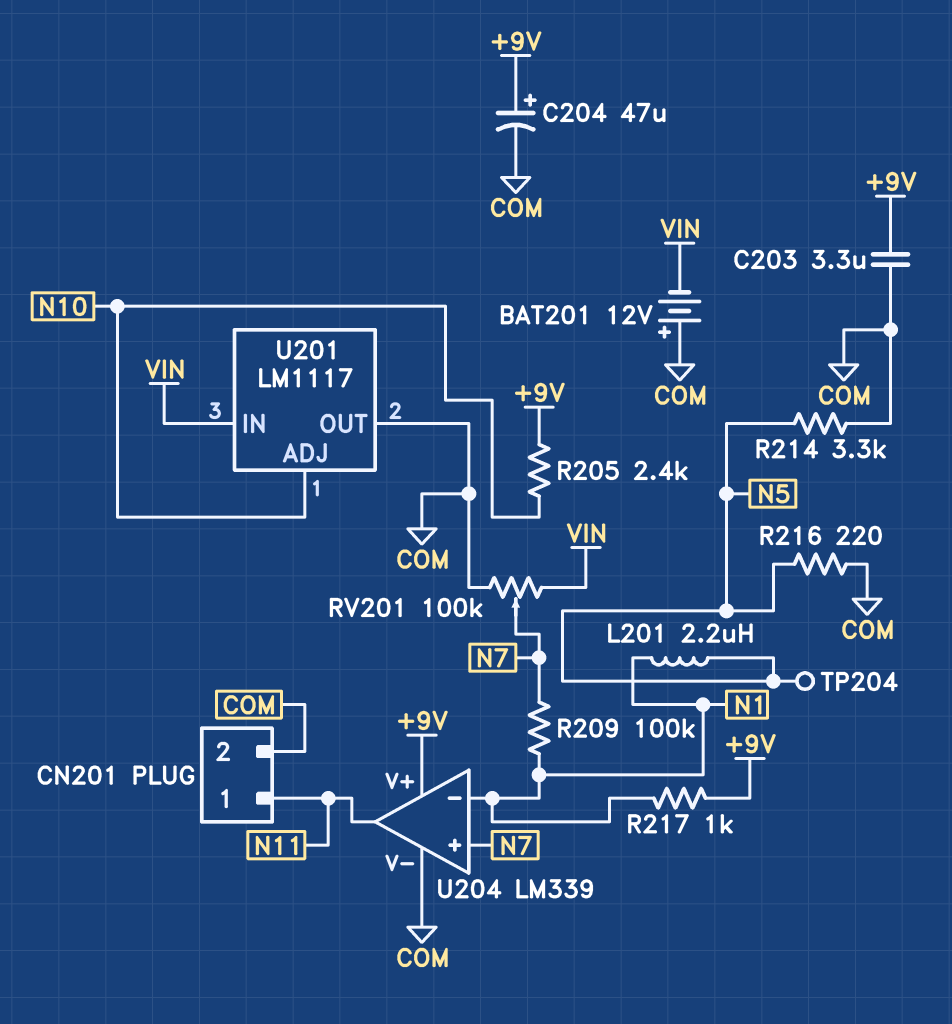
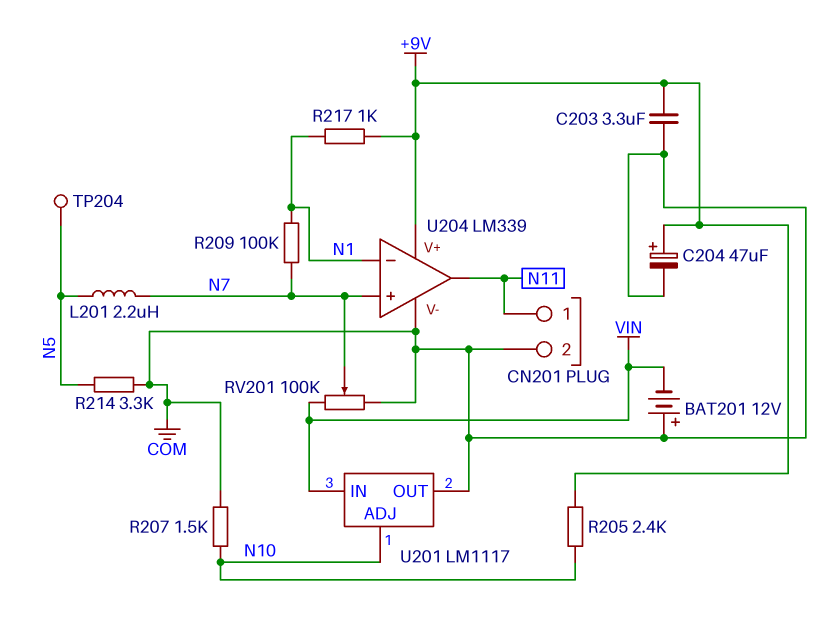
L201: 2.2uH (N1, N5) -> 2.2uH (N5, N7)
R207: none -> 1.5k (COM, N10)
R216: 220 (COM, N5) -> none

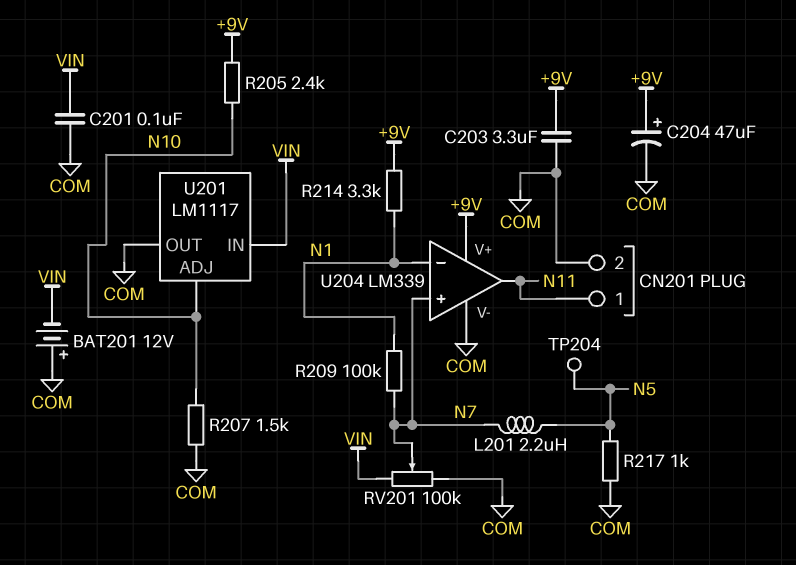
C201: none -> 100nF (COM, VIN)
R214: 3.3k (COM, N5) -> 3.3k (+9V, N1)
R217: 1k (+9V, N1) -> 1k (COM, N5)

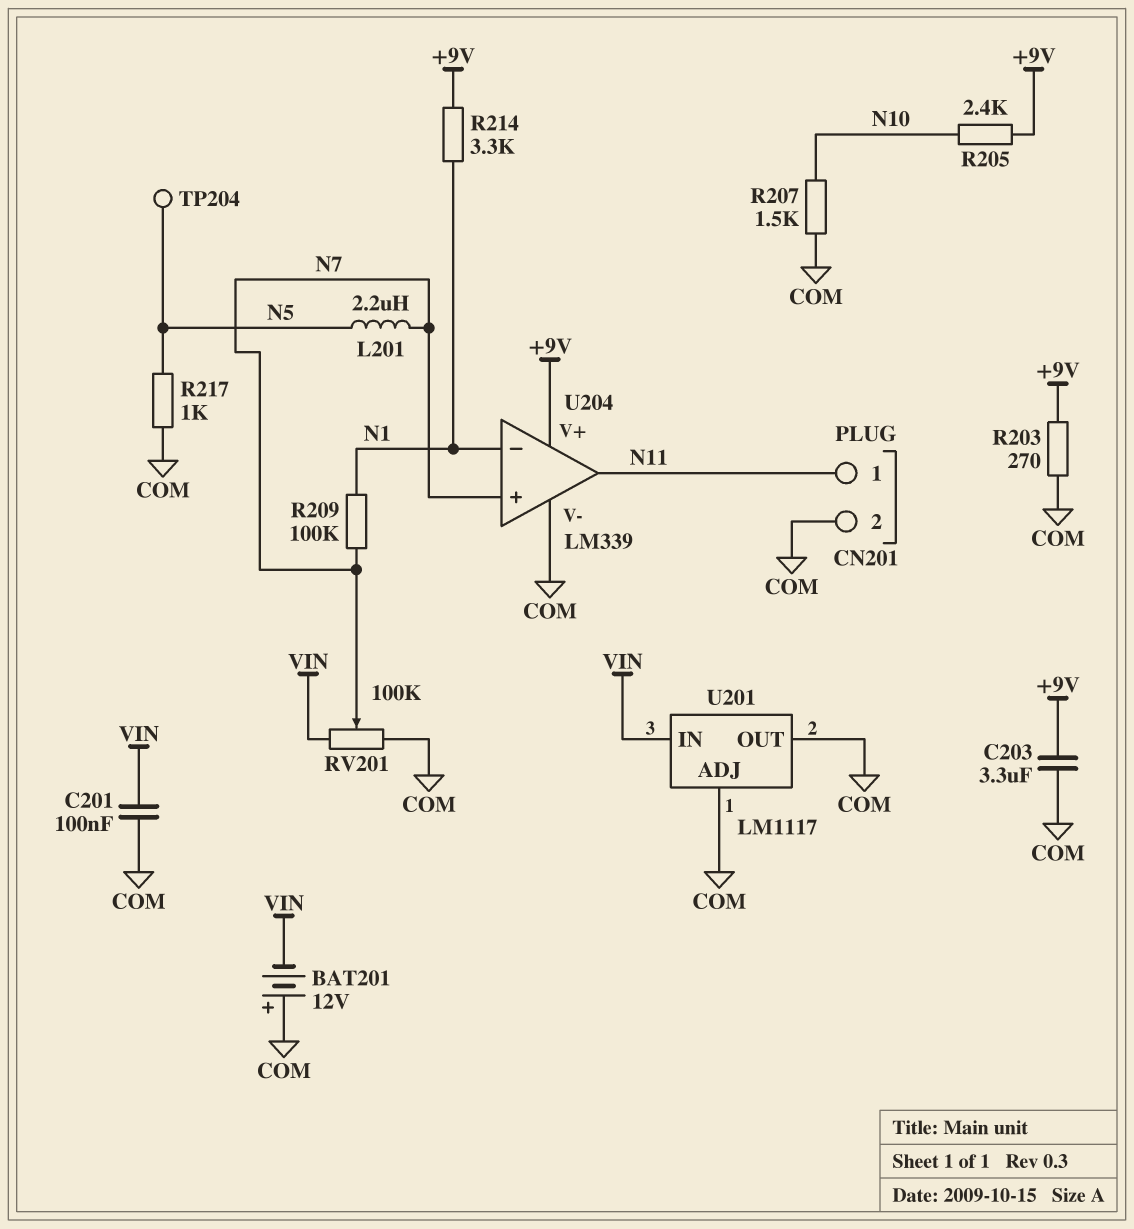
C204: 47uF (plus +9V, minus COM) -> none
R203: none -> 270 (+9V, COM)
U201 pin ADJ: N10 -> COM

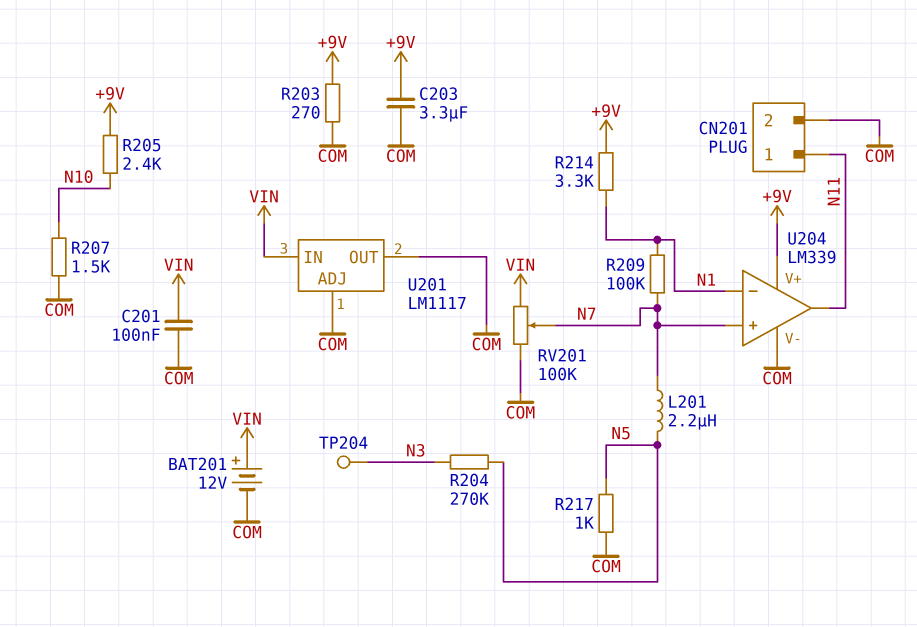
BAT201: 12V (plus COM, minus VIN) -> 12V (plus VIN, minus COM)
R204: none -> 270k (N3, N5)
TP204: test point (N5) -> test point (N3)

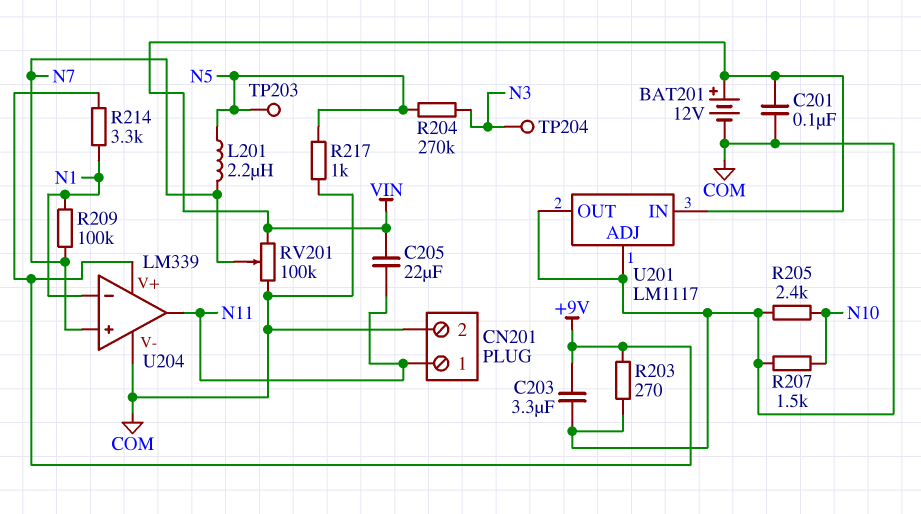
C205: none -> 22uF (N11, VIN)
R205: 2.4k (+9V, N10) -> 2.4k (COM, N10)
TP203: none -> test point (N5)

